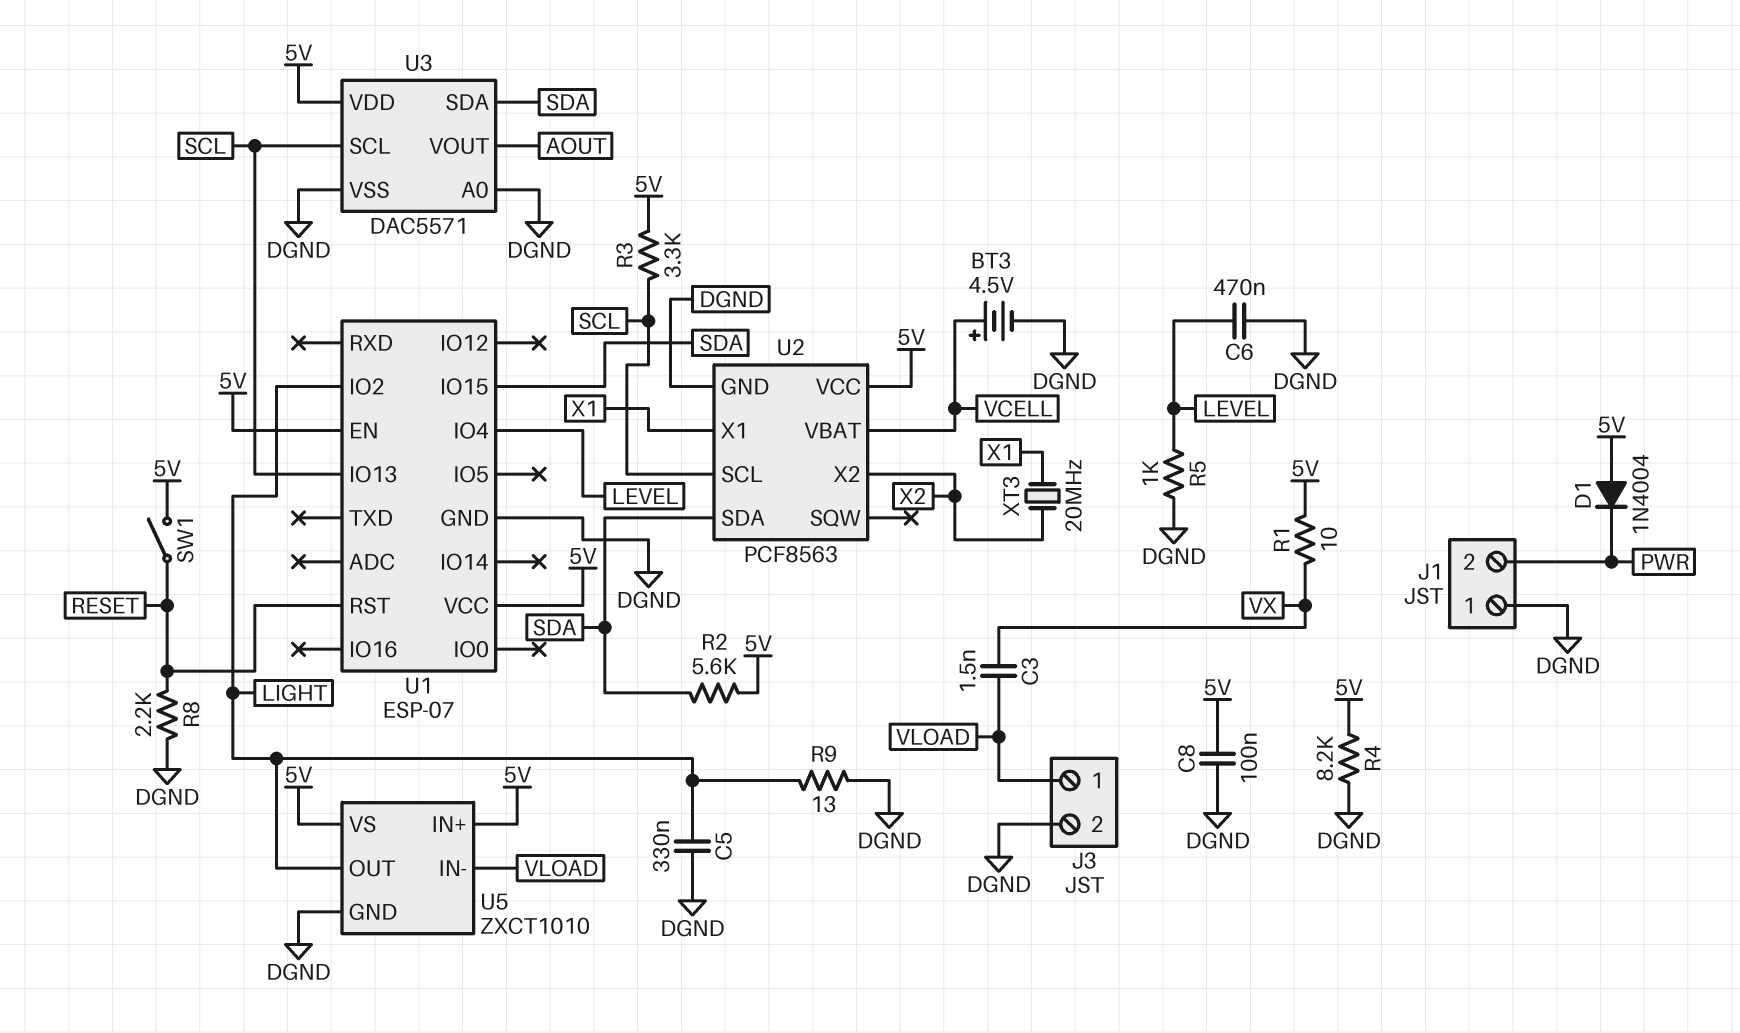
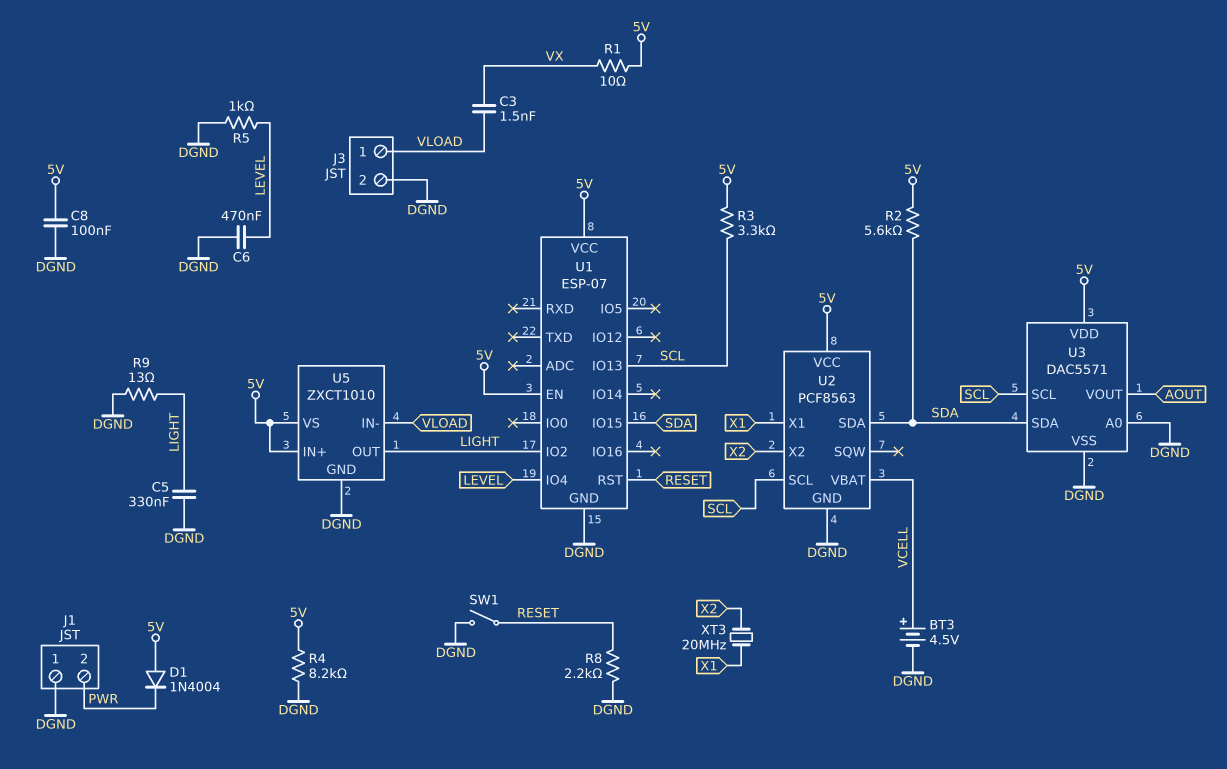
SW1: switch (5V, RESET) -> switch (DGND, RESET)

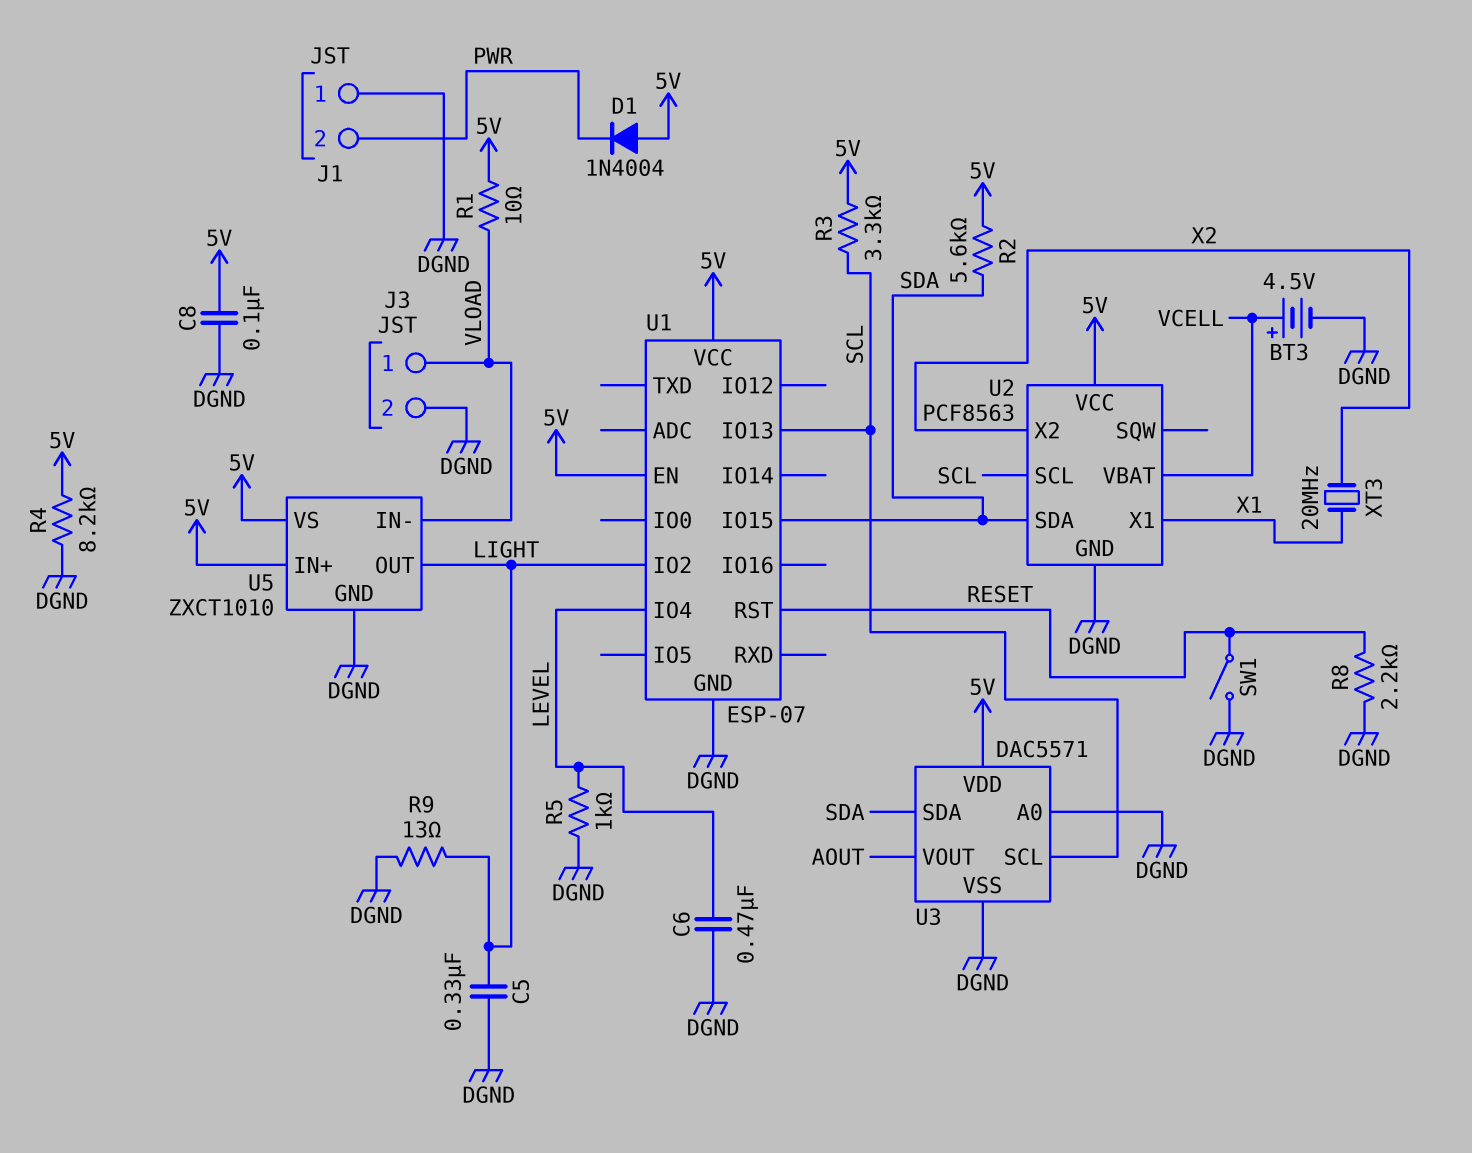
C3: 1.5nF (VLOAD, VX) -> none
R1: 10 (5V, VX) -> 10 (5V, VLOAD)

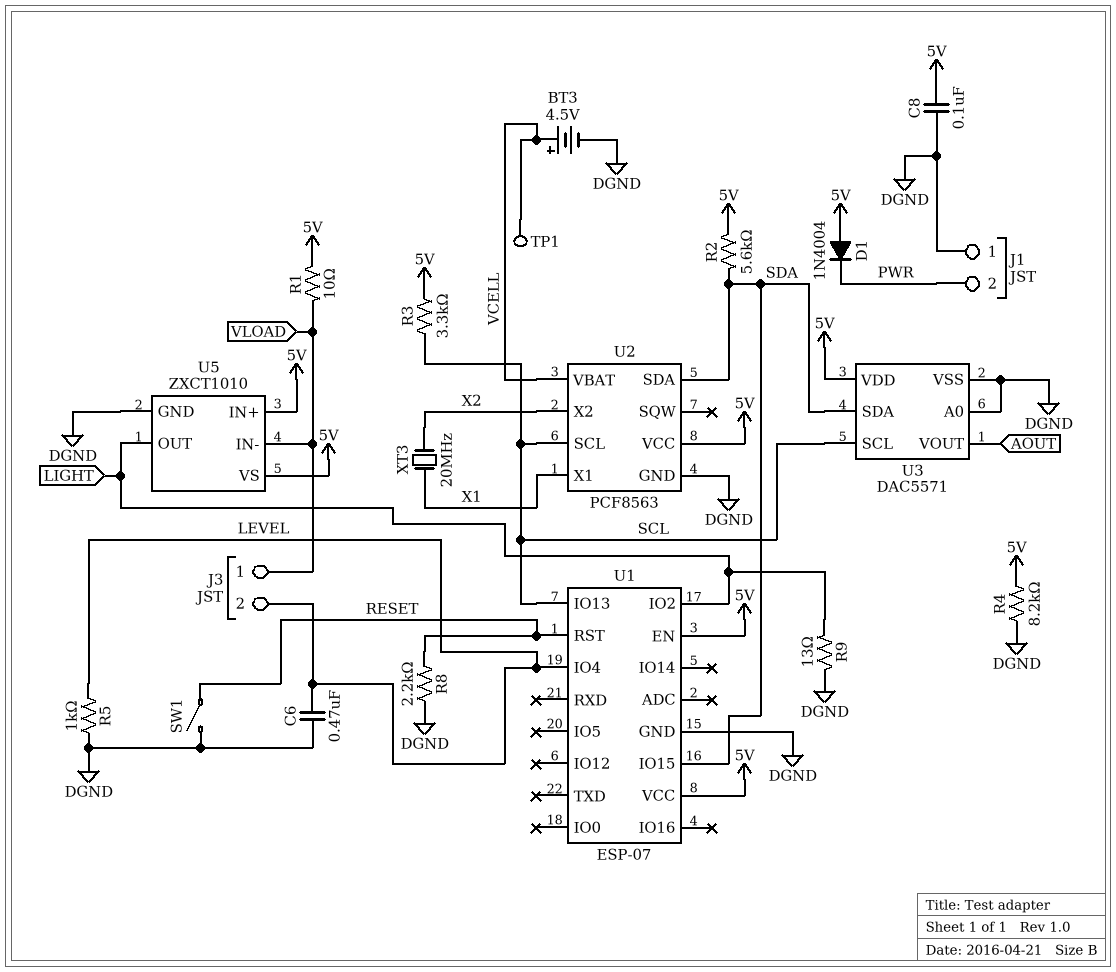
C5: 330nF (DGND, LIGHT) -> none
J3 pin 2: DGND -> LEVEL
TP1: none -> test point (VCELL)

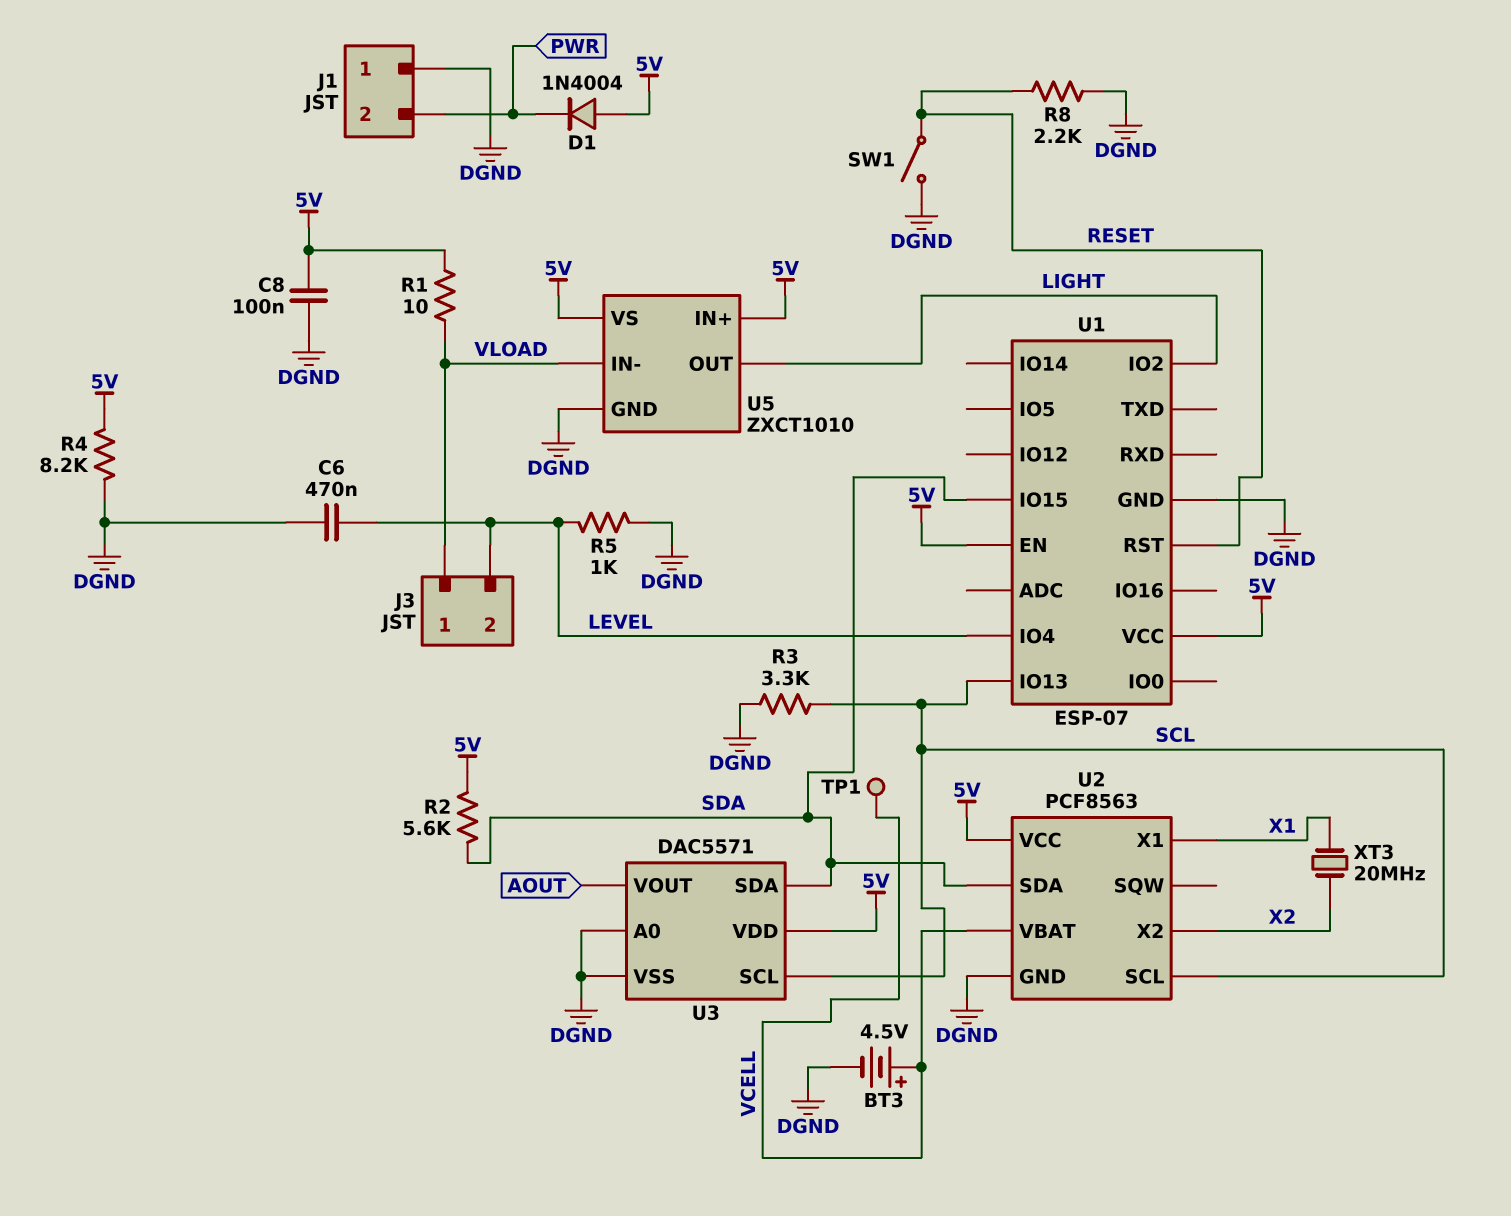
R3: 3.3k (5V, SCL) -> 3.3k (DGND, SCL)
R9: 13 (DGND, LIGHT) -> none

